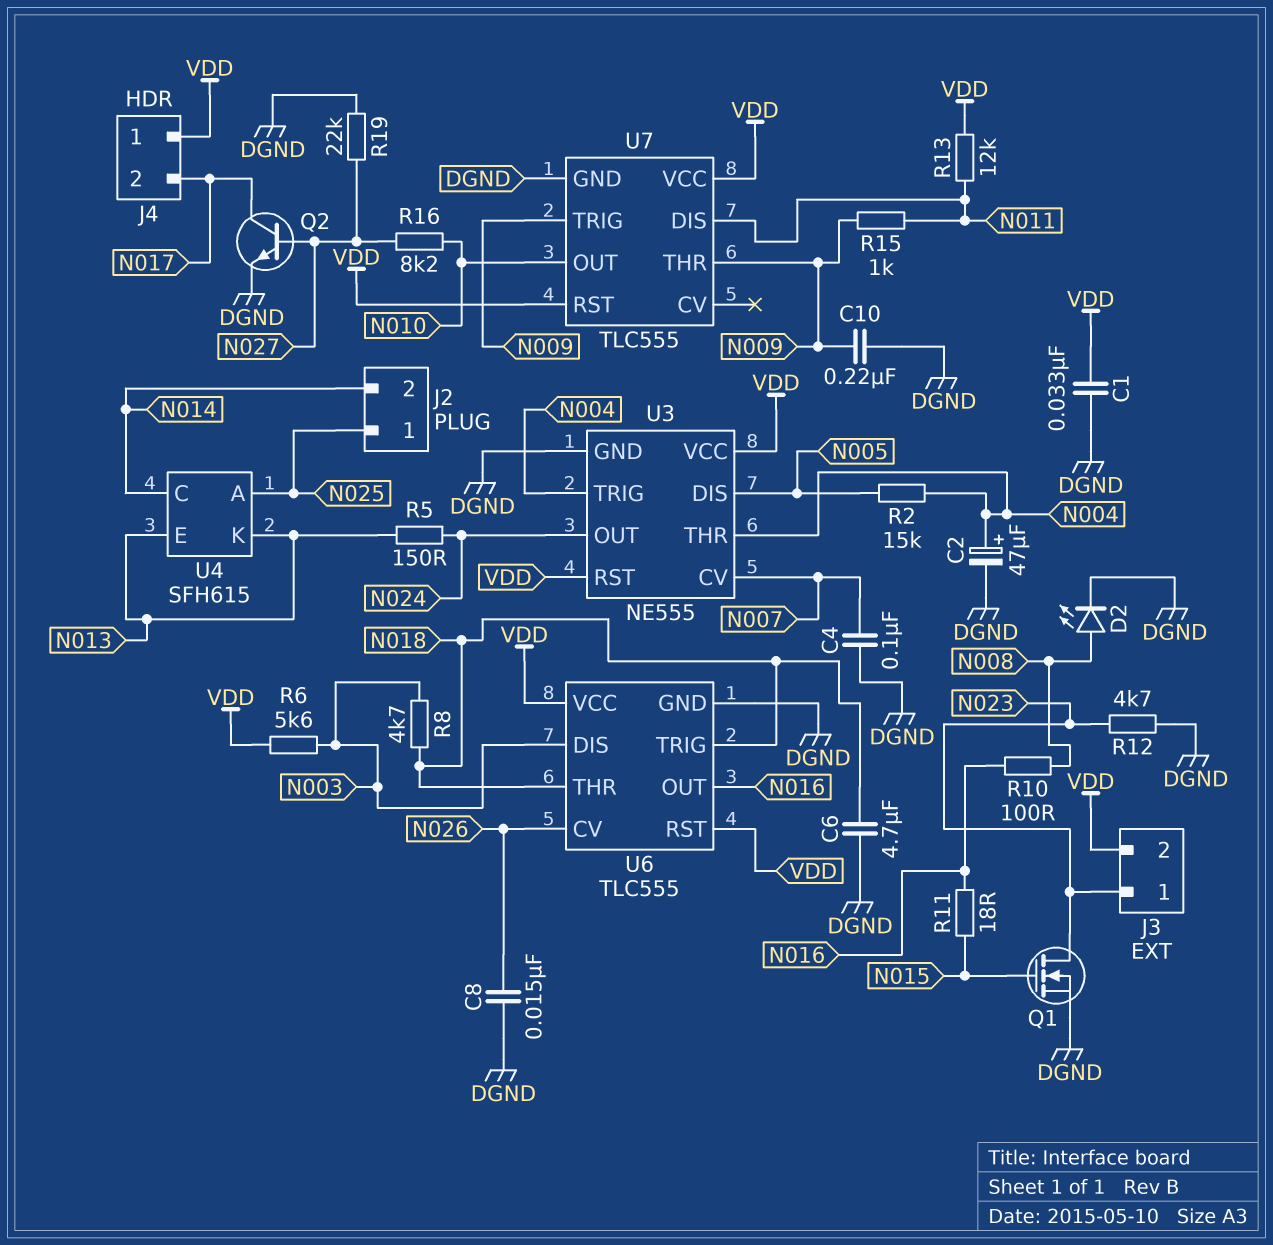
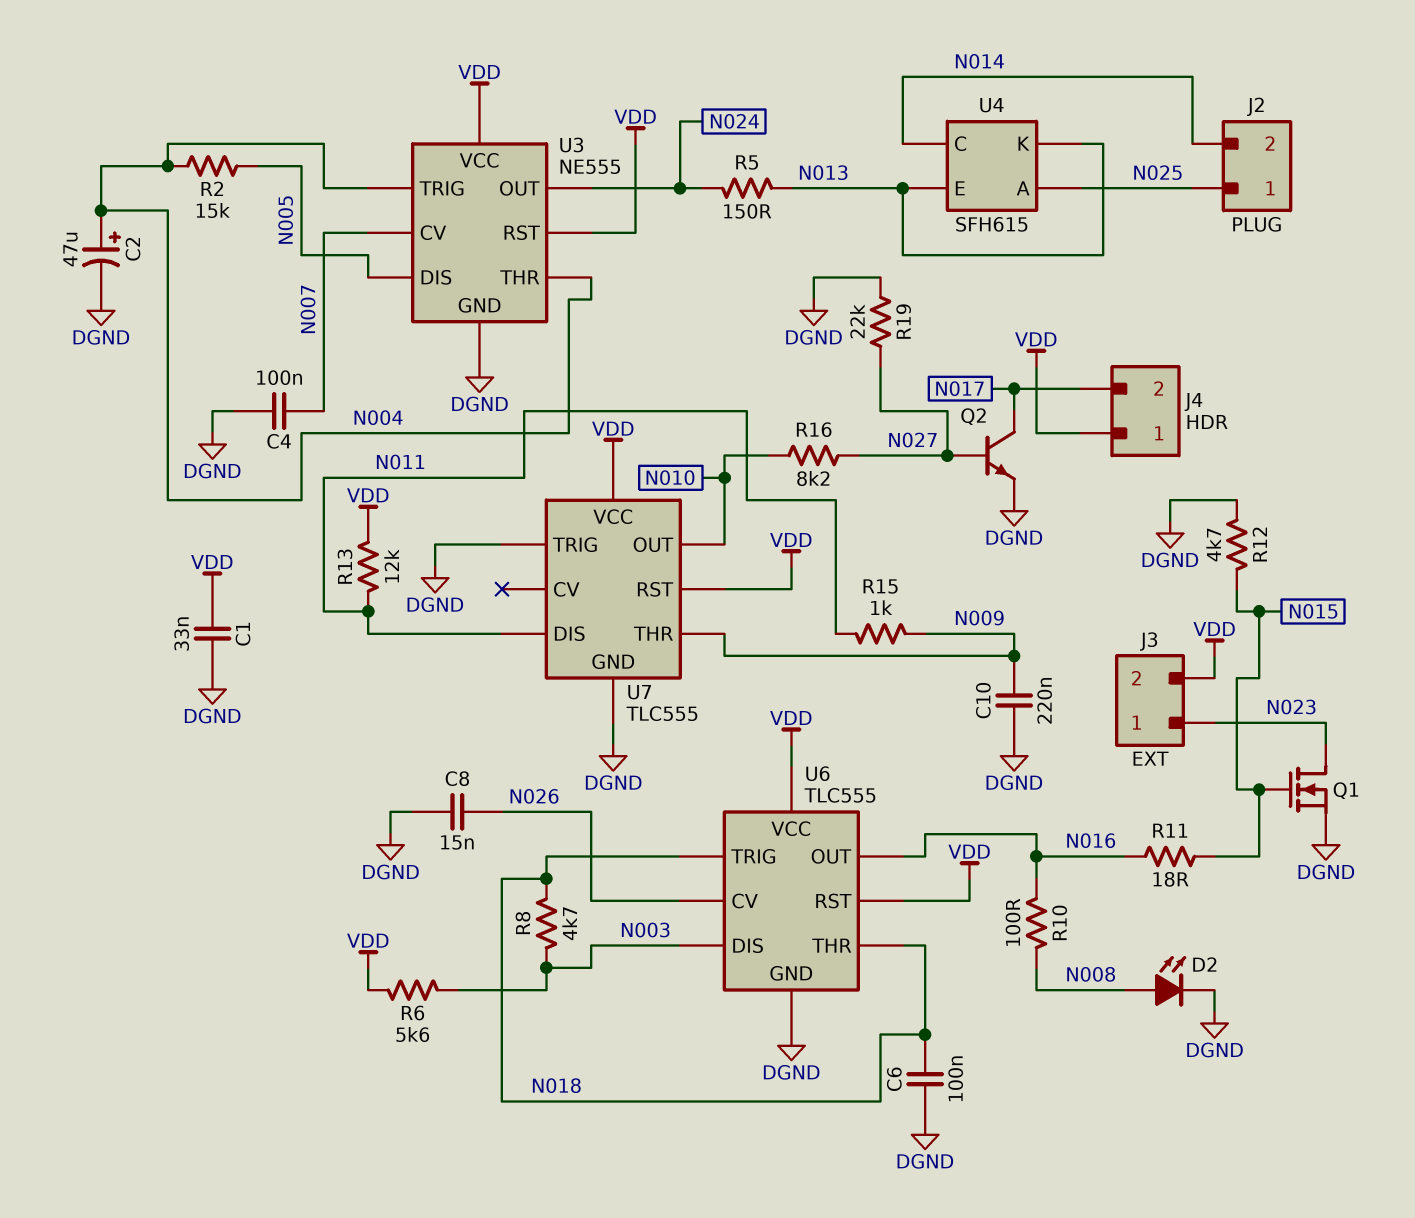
C6: 4.7uF (DGND, N018) -> 100nF (DGND, N018)
R12: 4.7k (DGND, N023) -> 4.7k (DGND, N015)
U7 pin TRIG: N009 -> DGND

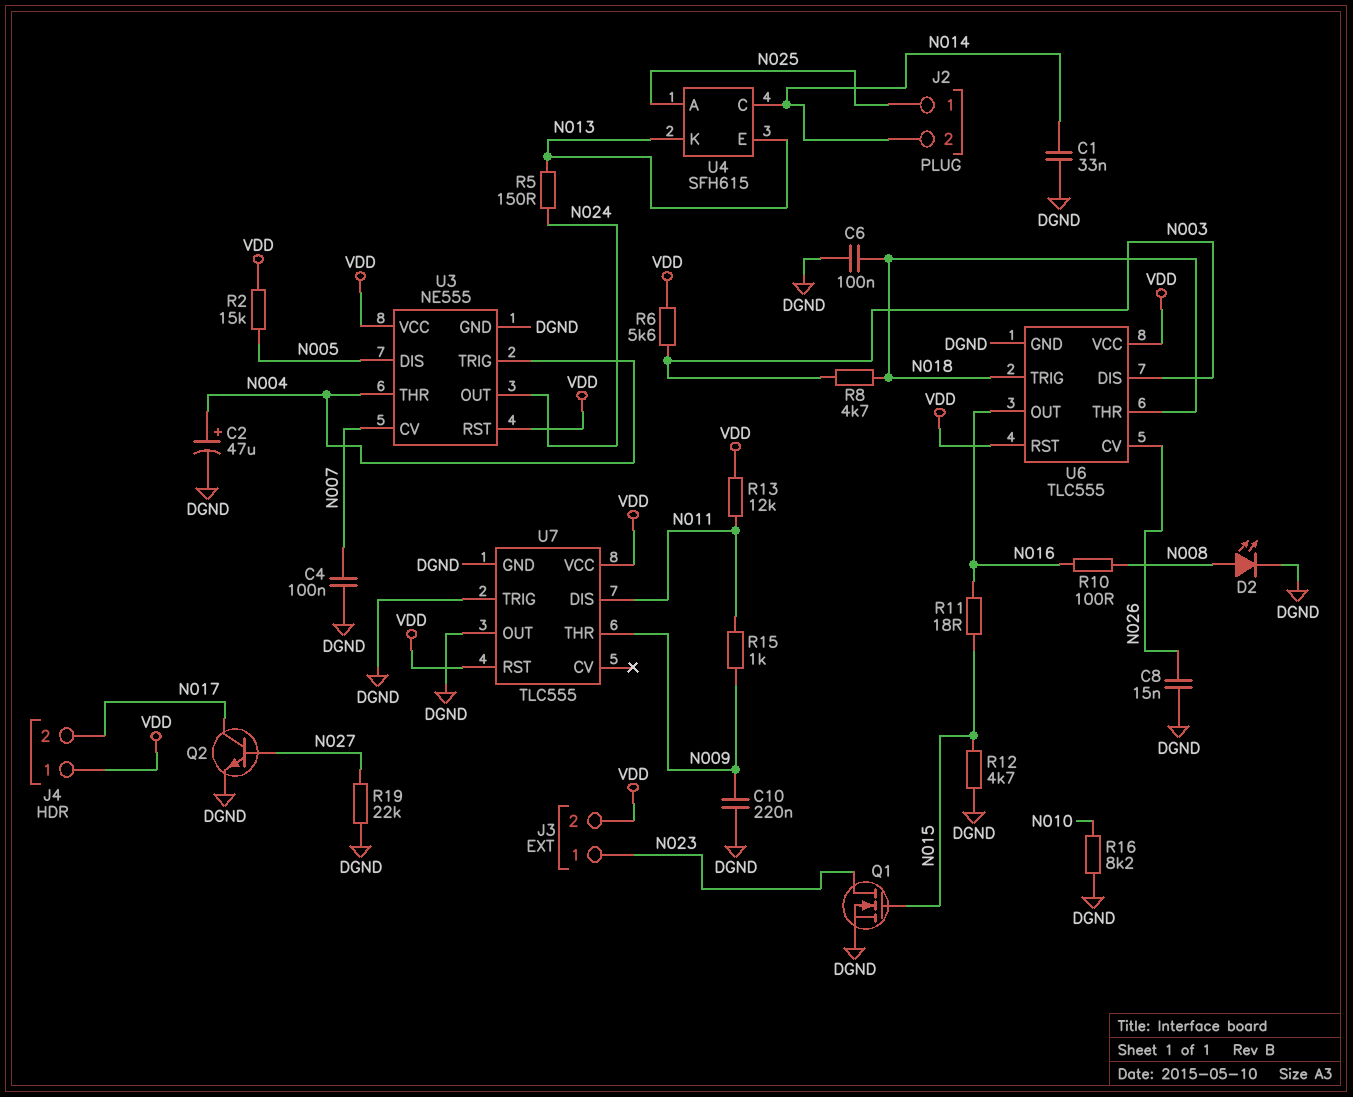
C1: 33nF (DGND, VDD) -> 33nF (DGND, N014)
R2: 15k (N004, N005) -> 15k (N005, VDD)
R16: 8.2k (N010, N027) -> 8.2k (DGND, N010)
U7 pin OUT: N010 -> DGND

